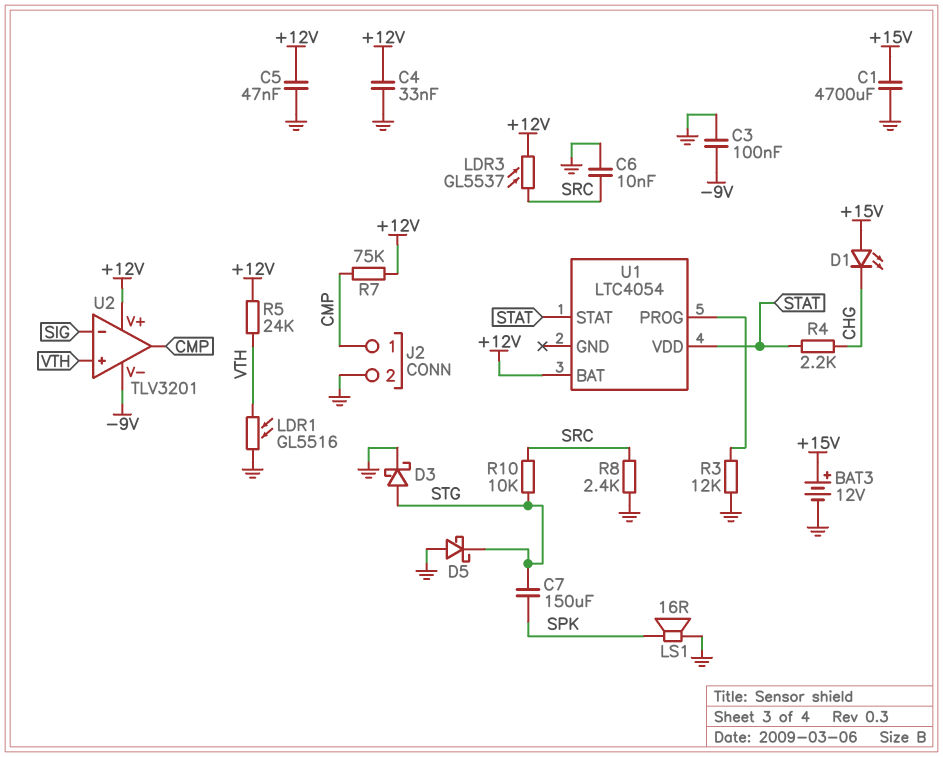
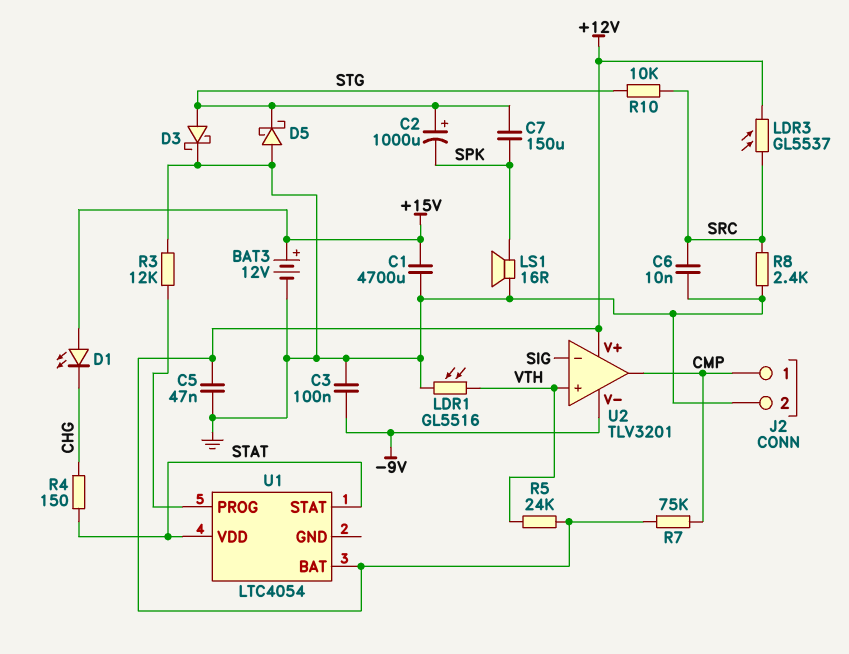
C2: none -> 1000uF (plus STG, minus SPK)
C4: 33nF (+12V, GND) -> none
R4: 2.2k (CHG, STAT) -> 150 (CHG, STAT)

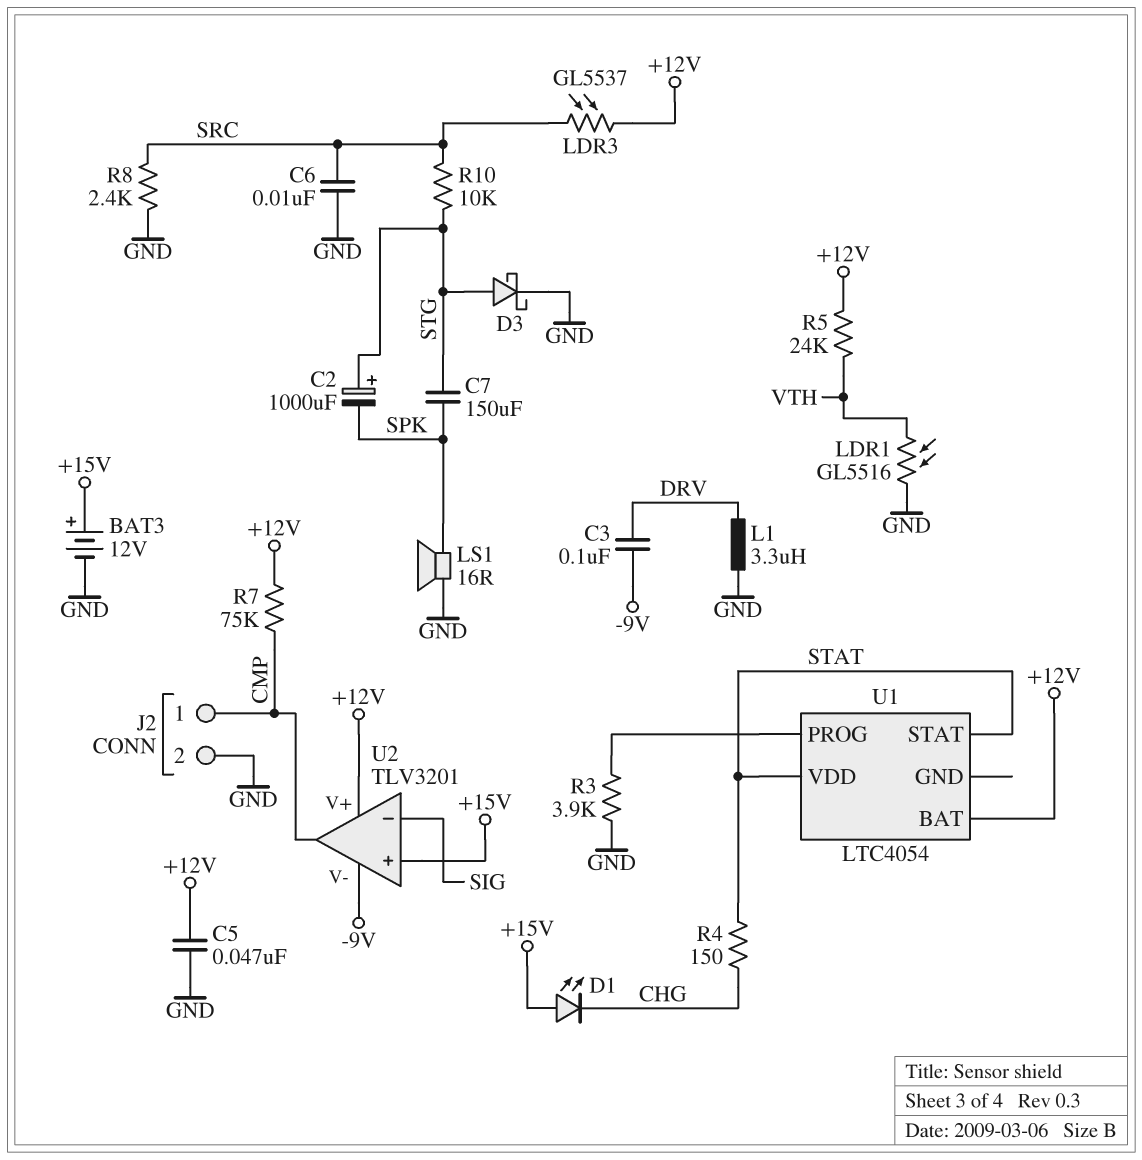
C1: 4700uF (+15V, GND) -> none
C3: 100nF (-9V, GND) -> 100nF (-9V, DRV)
D5: schottky (A GND, K STG) -> none
L1: none -> 3.3uH (DRV, GND)
R3: 12k (GND, U1/PROG) -> 3.9k (GND, U1/PROG)
U2 pin in+: VTH -> +15V

